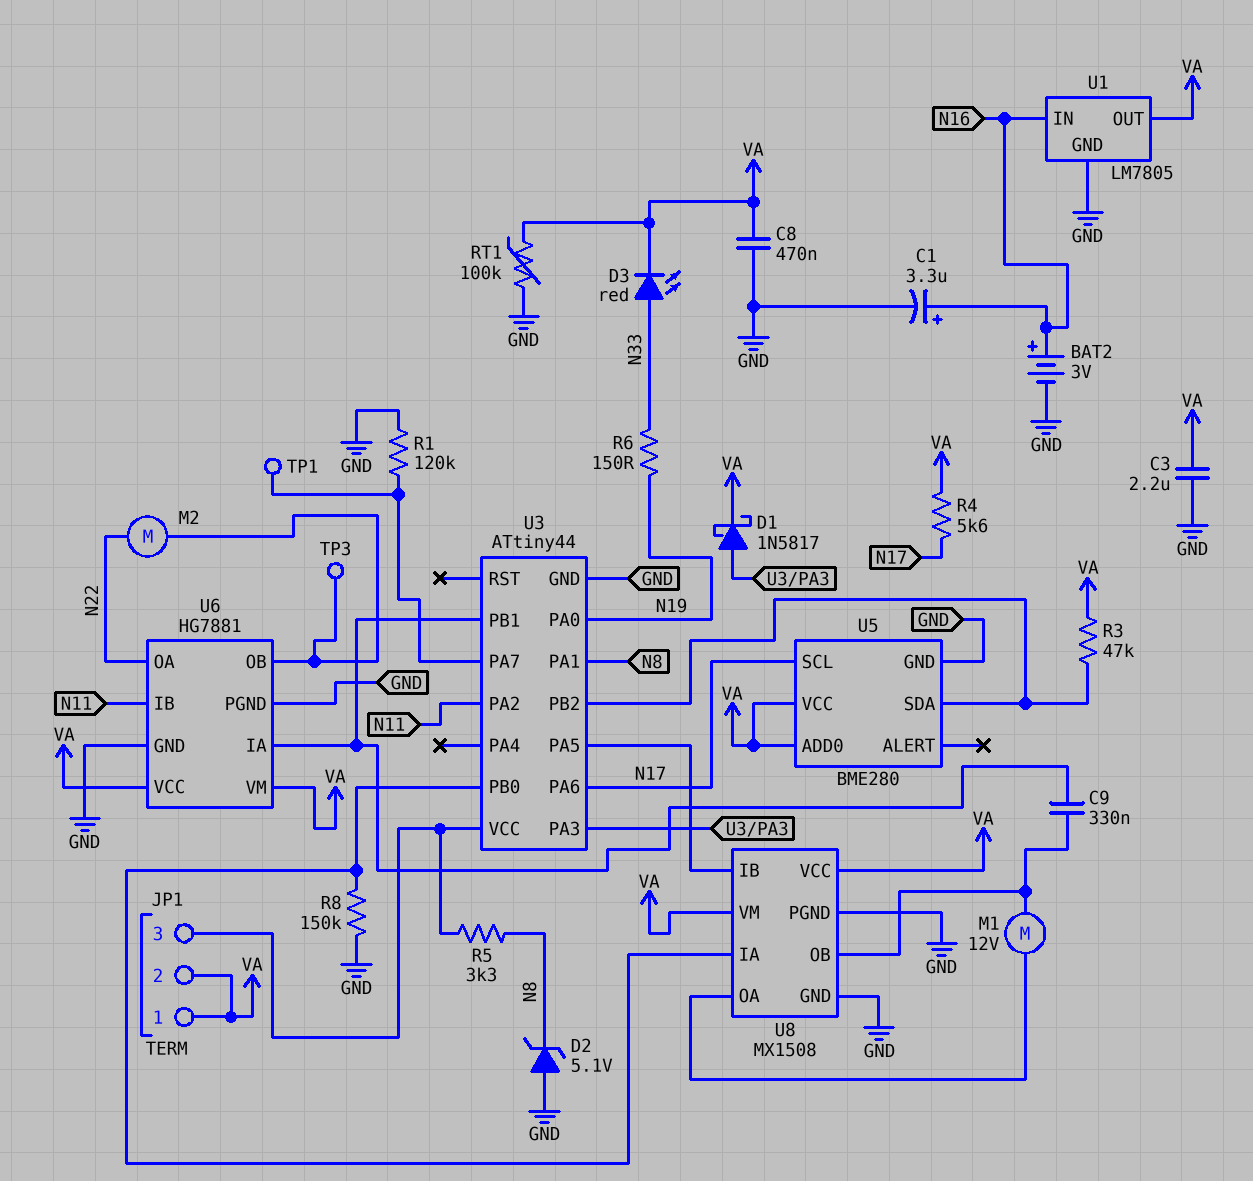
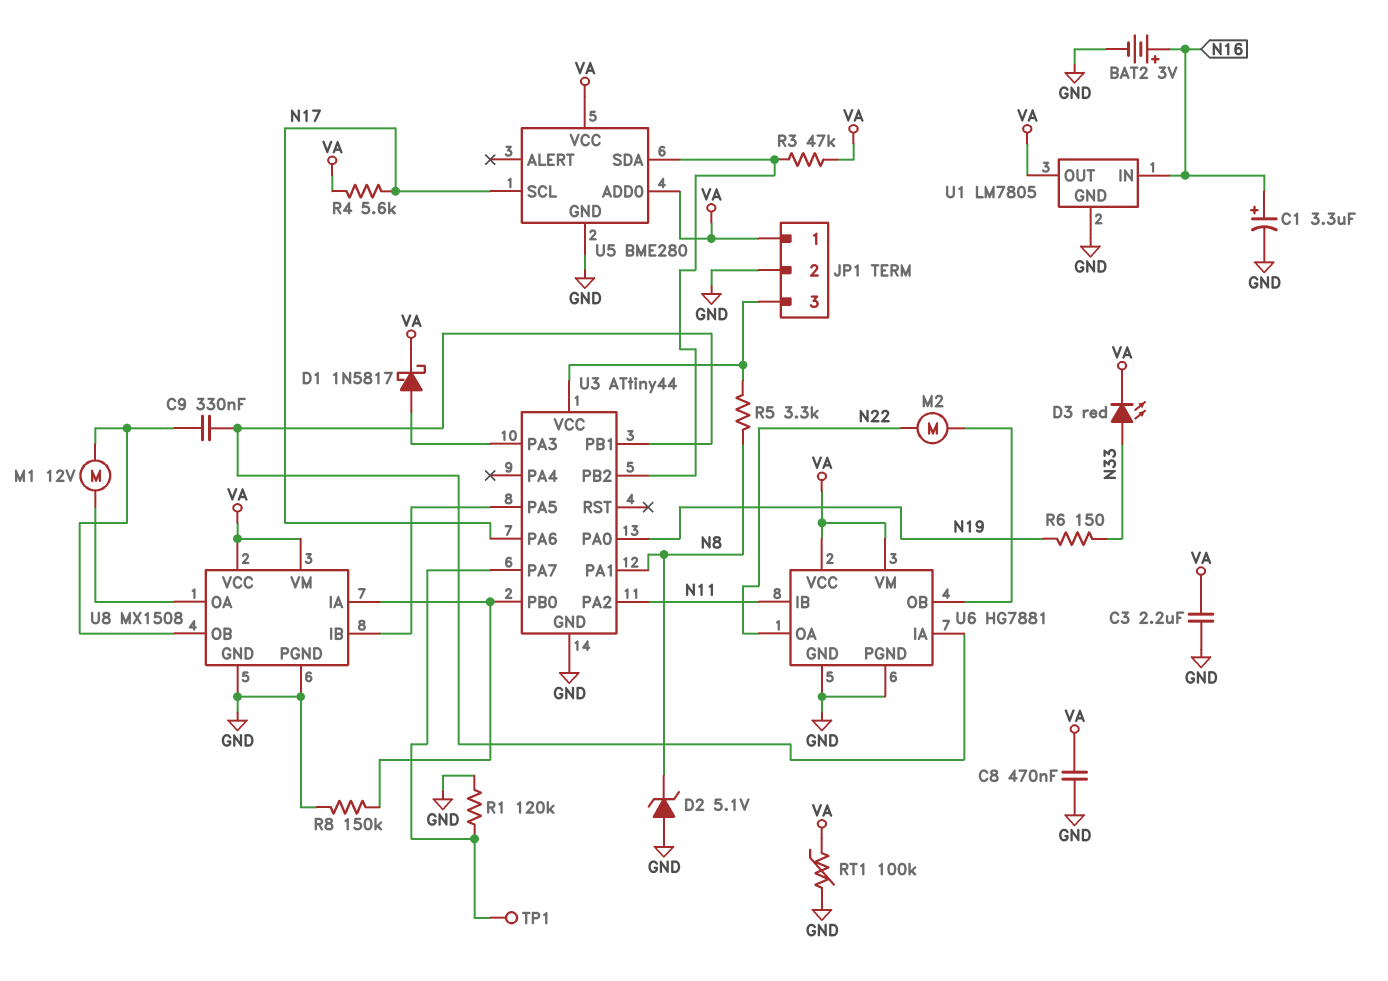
JP1 pin 2: VA -> GND
TP3: test point (U6/OB) -> none

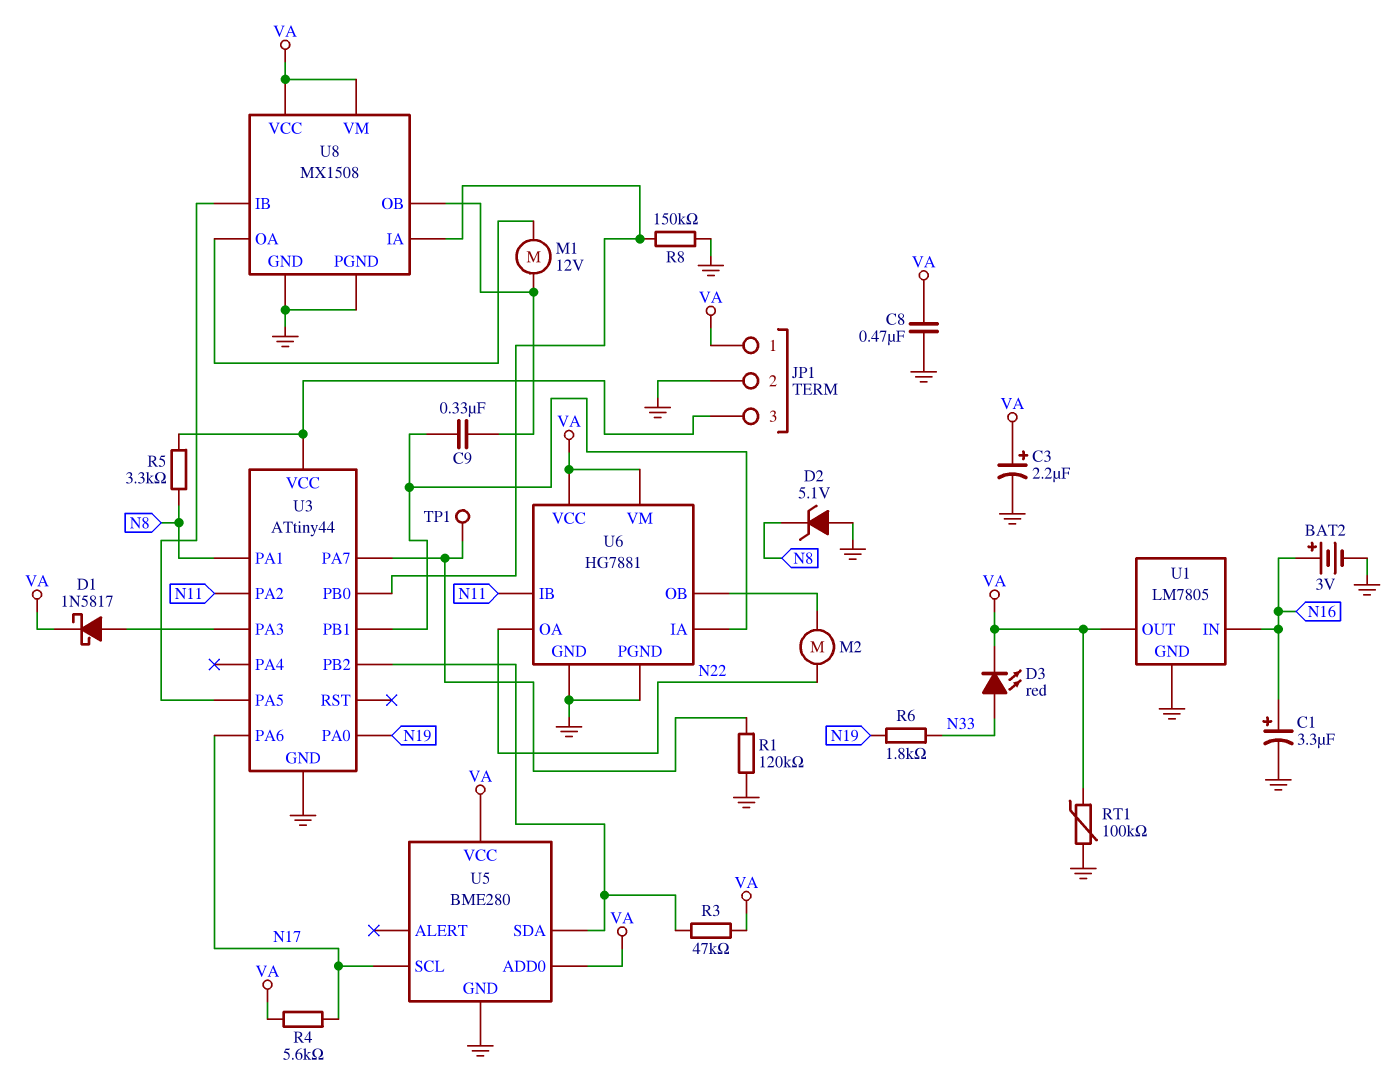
C3: 2.2uF (GND, VA) -> 2.2uF (plus VA, minus GND)
R6: 150 (N19, N33) -> 1.8k (N19, N33)

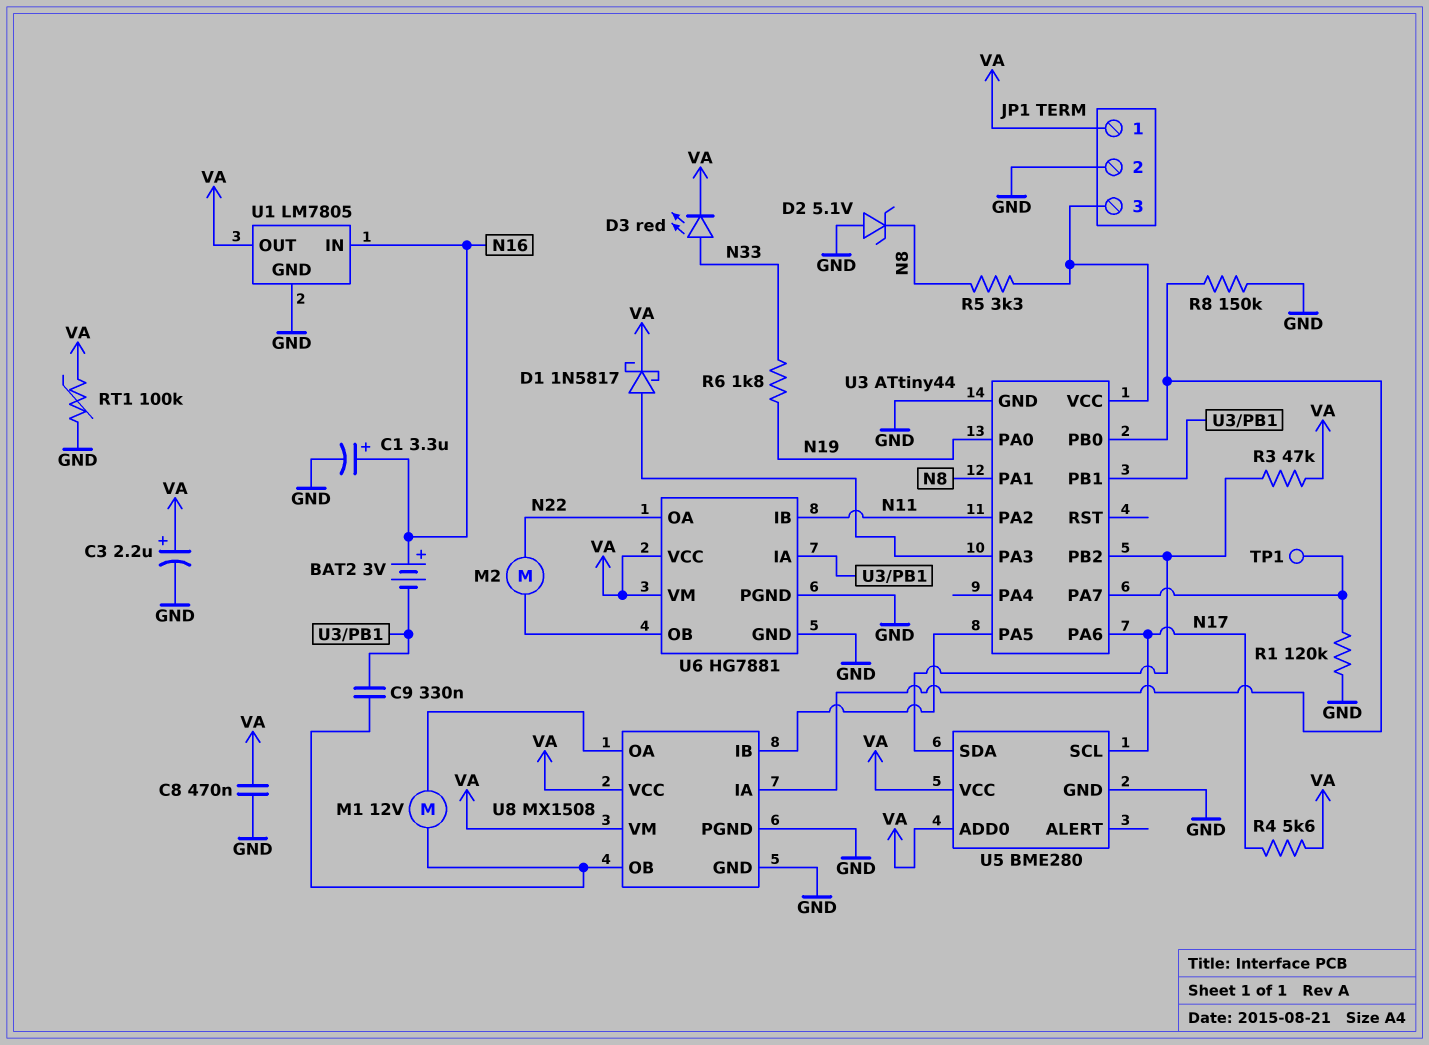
BAT2: 3V (plus N16, minus GND) -> 3V (plus N16, minus U3/PB1)

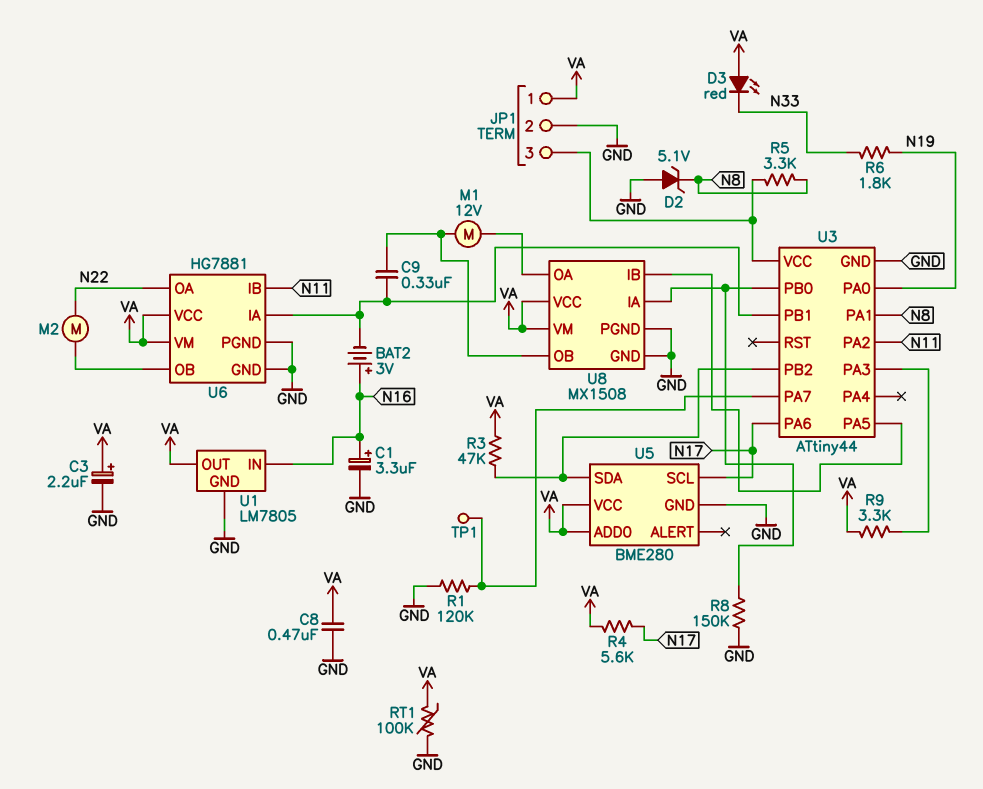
D1: schottky 1N5817 (A U3/PA3, K VA) -> none
D3: LED red (A N33, K VA) -> LED red (A VA, K N33)
R9: none -> 3.3k (U3/PA3, VA)

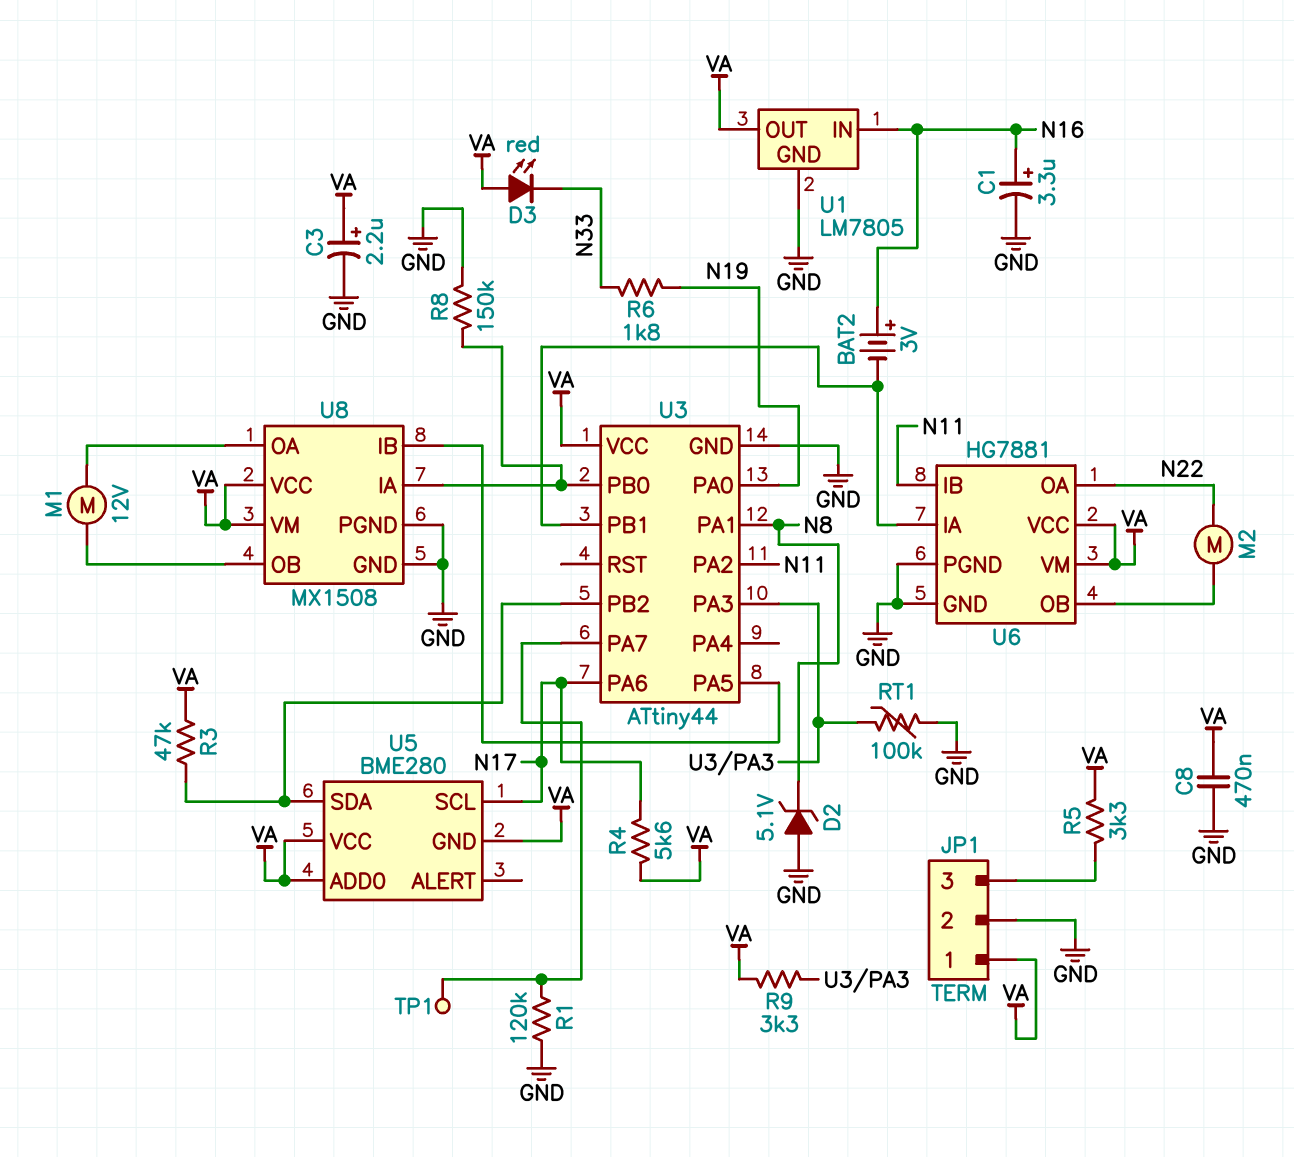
C9: 330nF (U3/PB1, U8/OB) -> none
R5: 3.3k (JP1/3, N8) -> 3.3k (JP1/3, VA)
RT1: 100k (GND, VA) -> 100k (GND, U3/PA3)
U3 pin VCC: JP1/3 -> VA
U5 pin GND: GND -> VA

